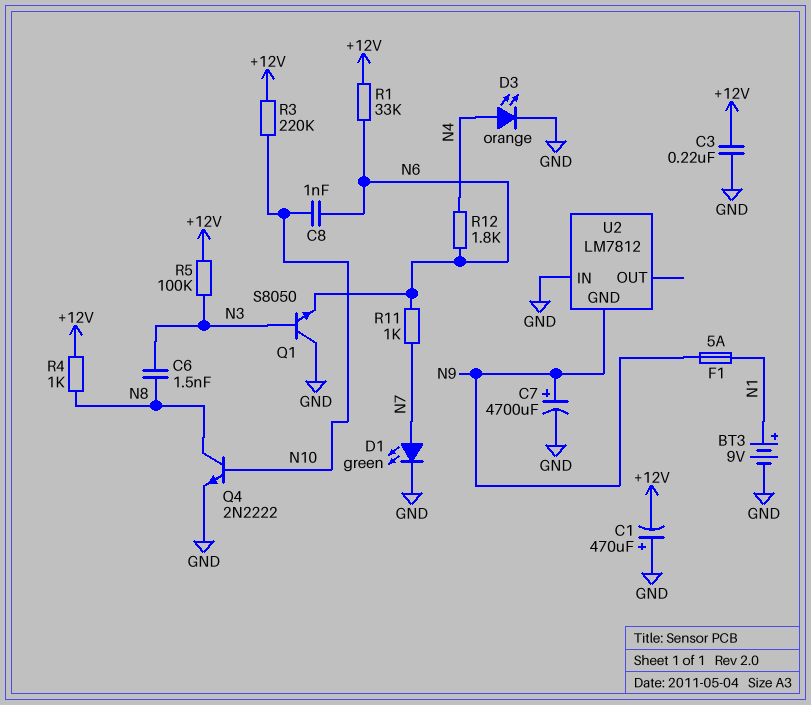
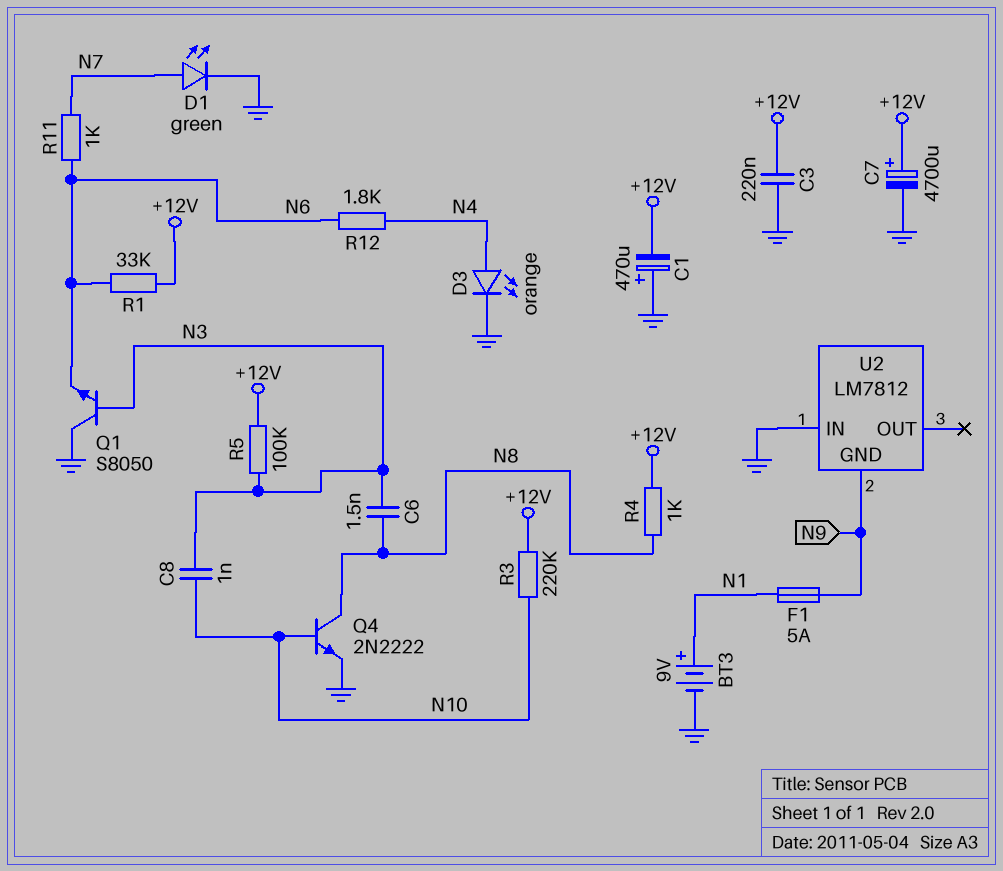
C7: 4700uF (plus N9, minus GND) -> 4700uF (plus +12V, minus GND)
C8: 1nF (N6, N10) -> 1nF (N3, N10)

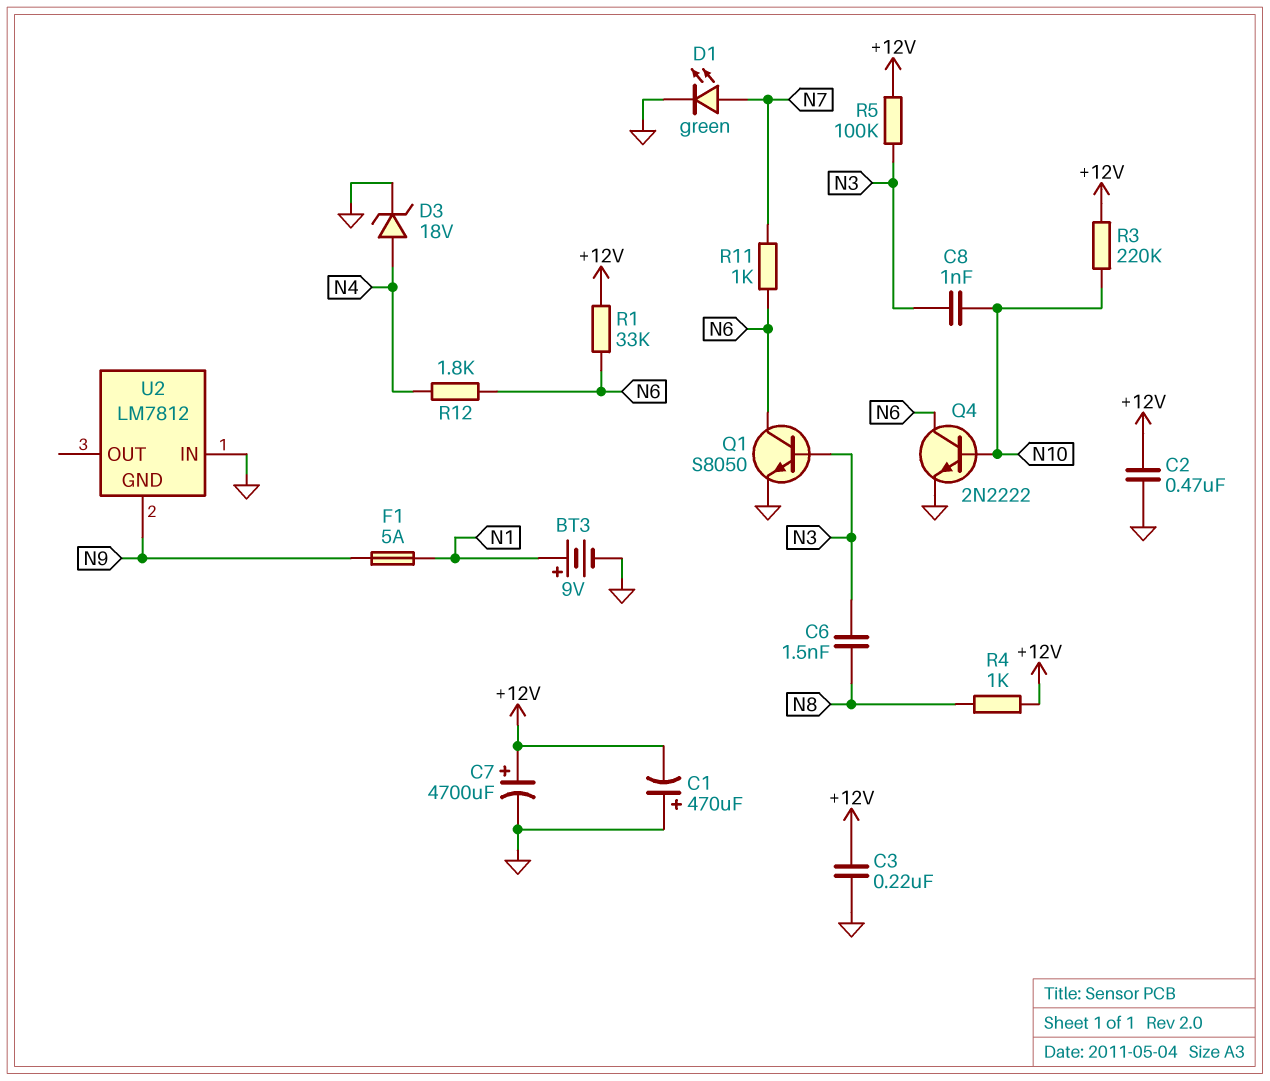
C2: none -> 470nF (+12V, GND)
D3: LED orange (A N4, K GND) -> zener 18V (A N4, K GND)
Q1: NPN S8050 (B N3, C GND, E N6) -> NPN S8050 (B N3, C N6, E GND)
Q4: NPN 2N2222 (B N10, C N8, E GND) -> NPN 2N2222 (B N10, C N6, E GND)

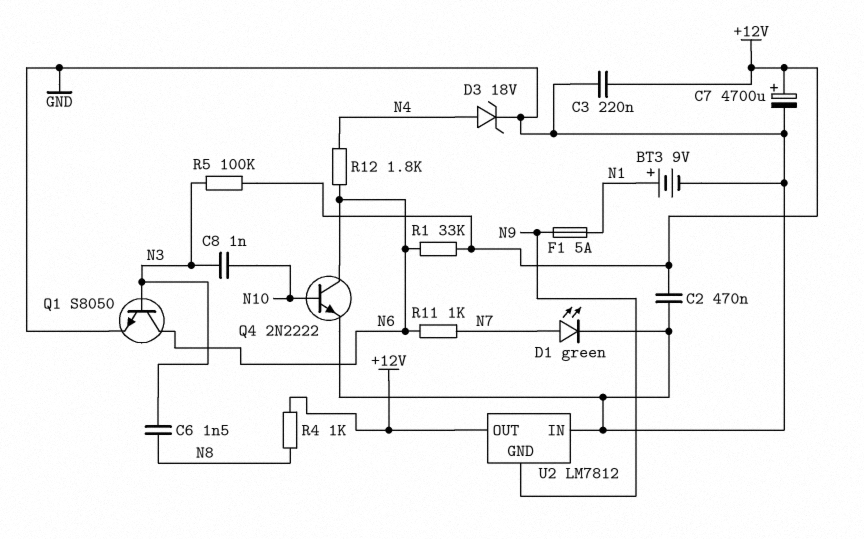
C1: 470uF (plus GND, minus +12V) -> none
R3: 220k (+12V, N10) -> none
U2 pin OUT: none -> +12V

